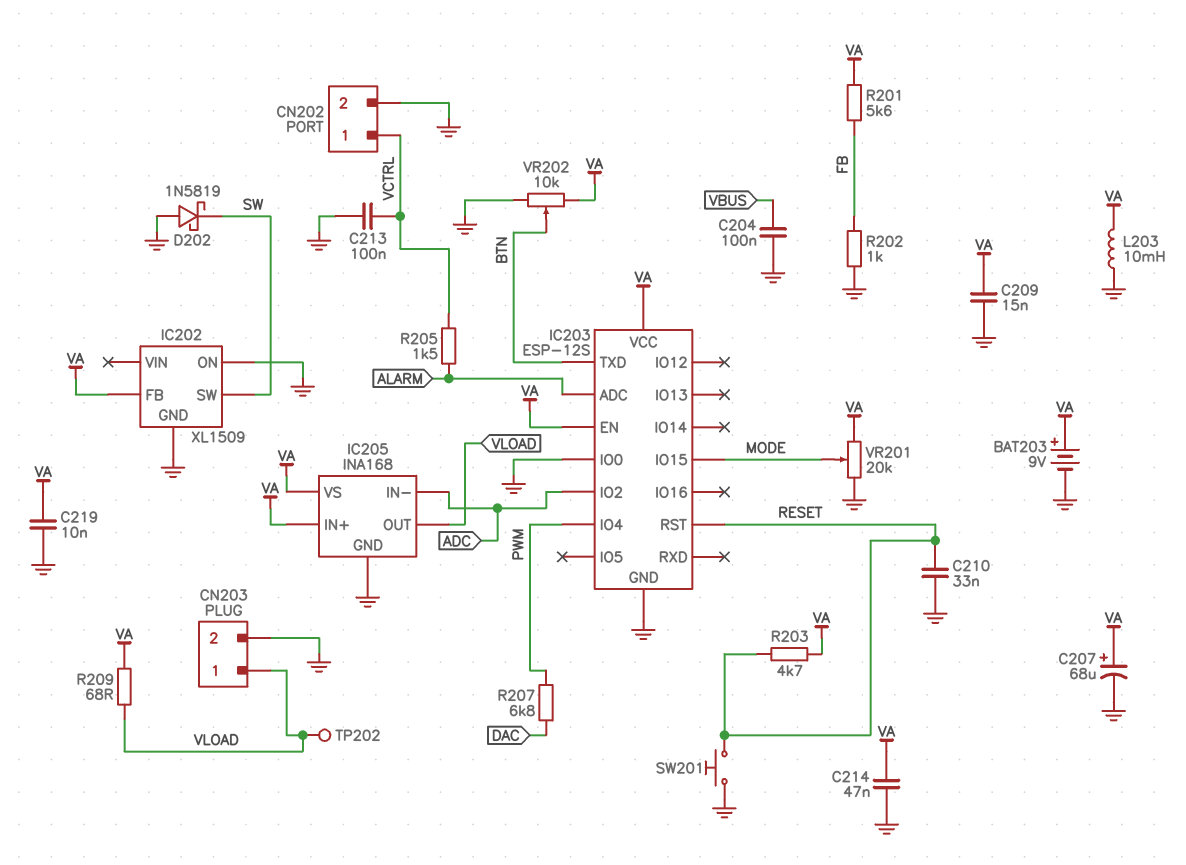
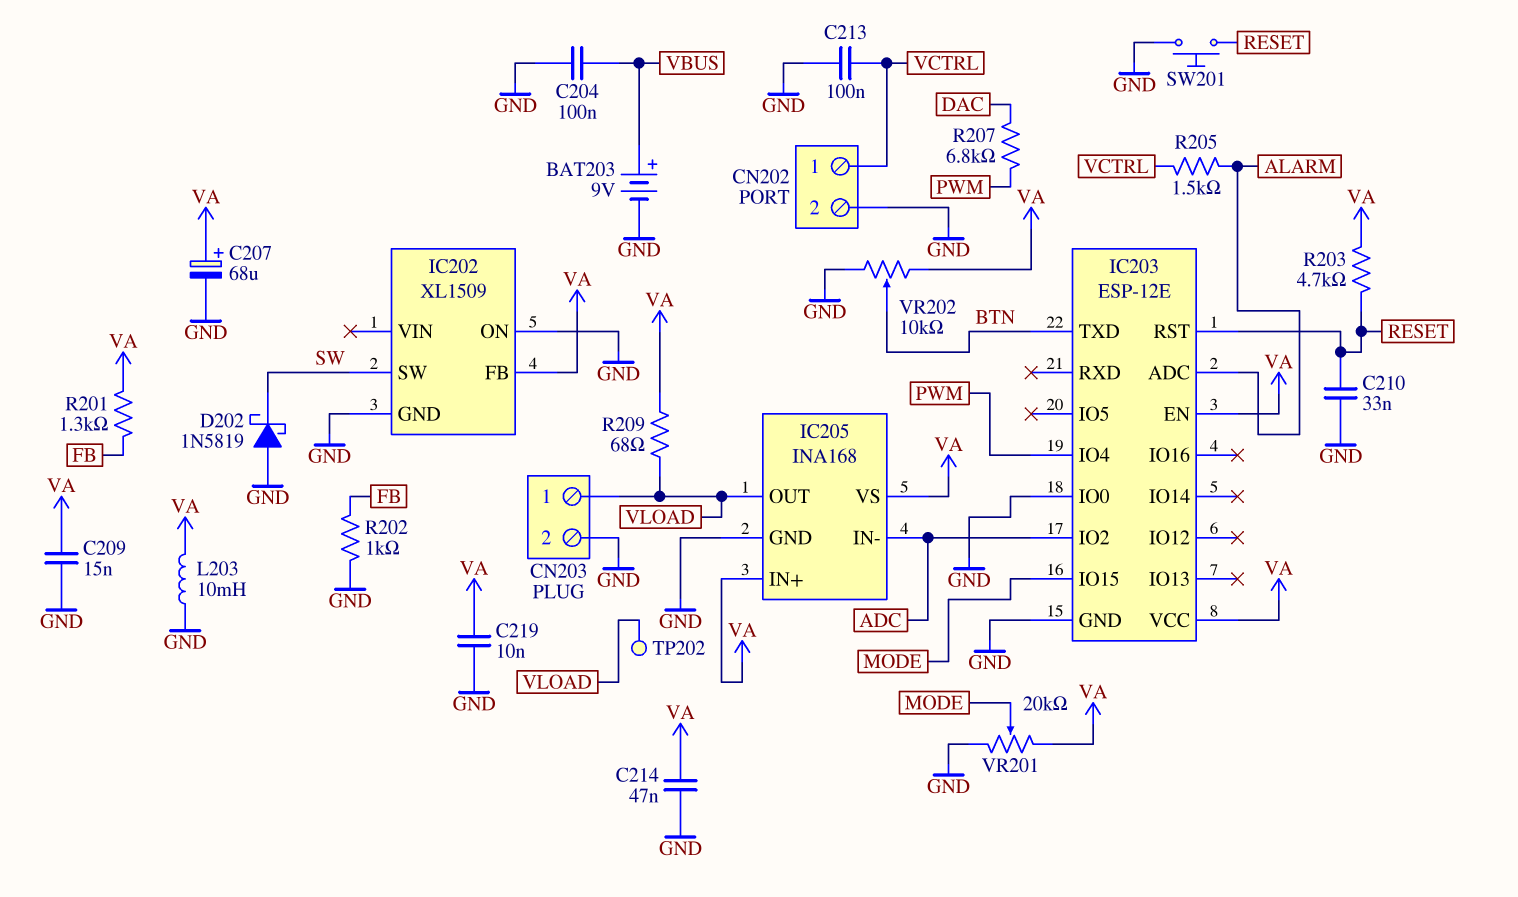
BAT203: 9V (plus VA, minus GND) -> 9V (plus VBUS, minus GND)
IC203: ESP-12S -> ESP-12E
R201: 5.6k (FB, VA) -> 1.3k (FB, VA)

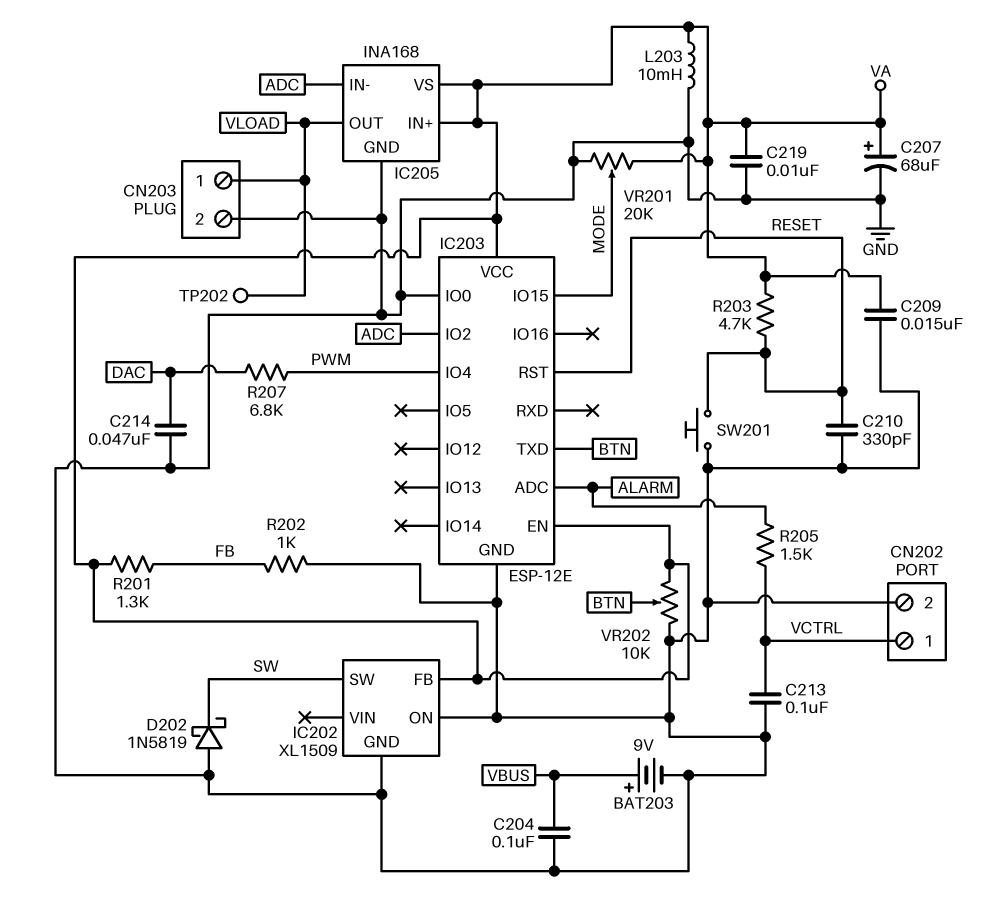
C210: 33nF (GND, RESET) -> 330pF (GND, RESET)
C214: 47nF (GND, VA) -> 47nF (DAC, GND)
R209: 68 (VA, VLOAD) -> none

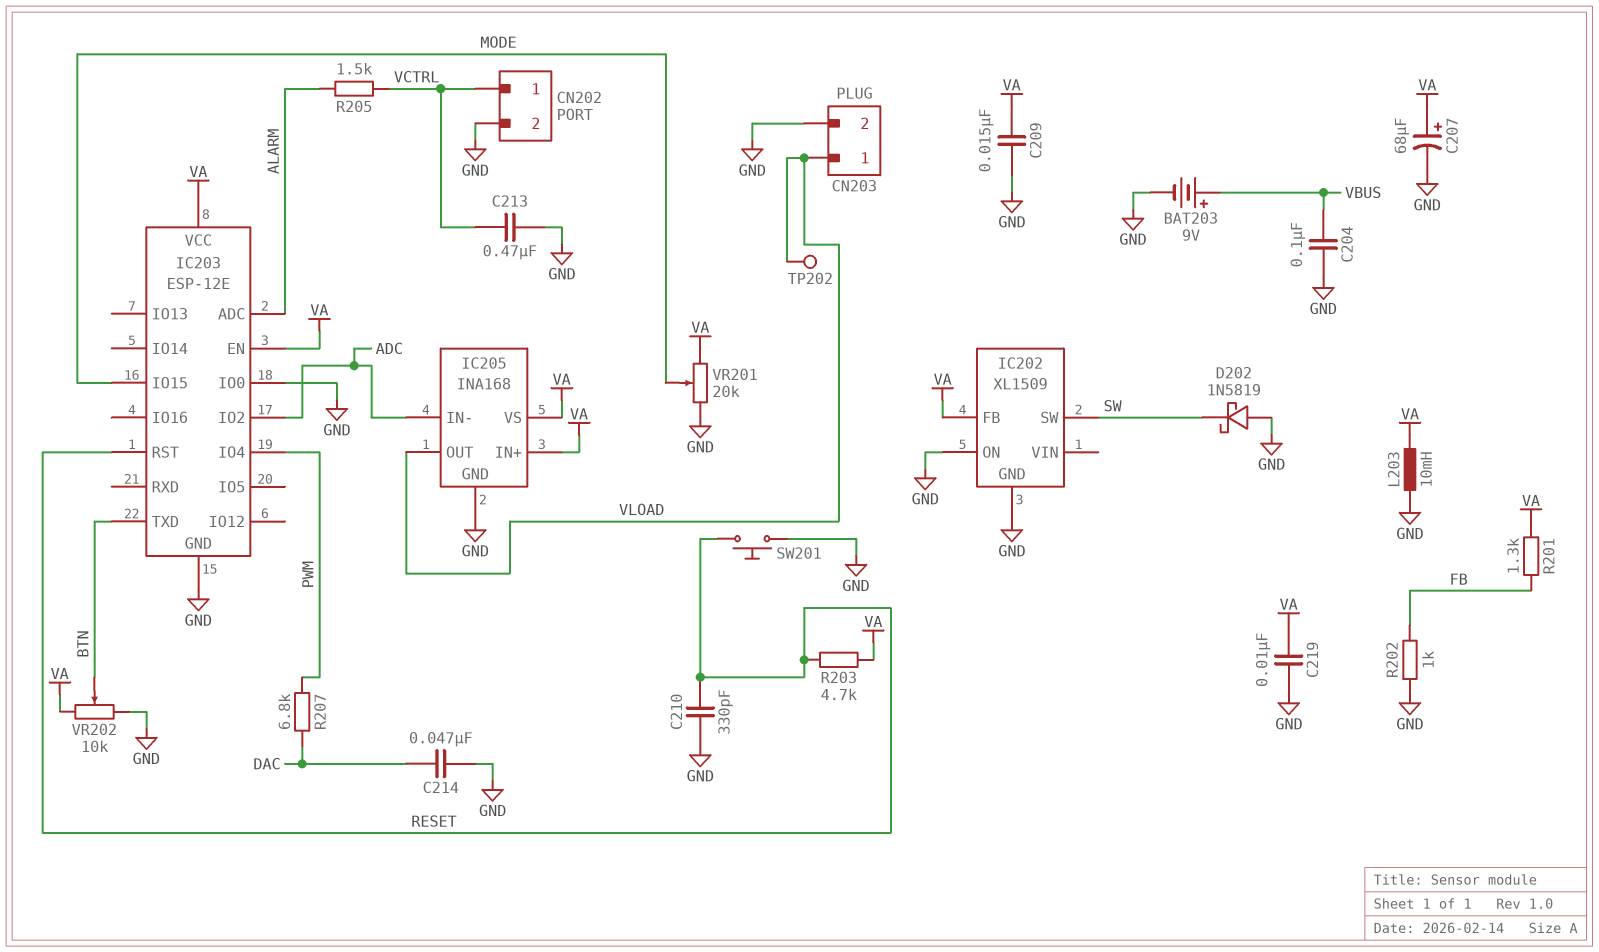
C213: 100nF (GND, VCTRL) -> 470nF (GND, VCTRL)

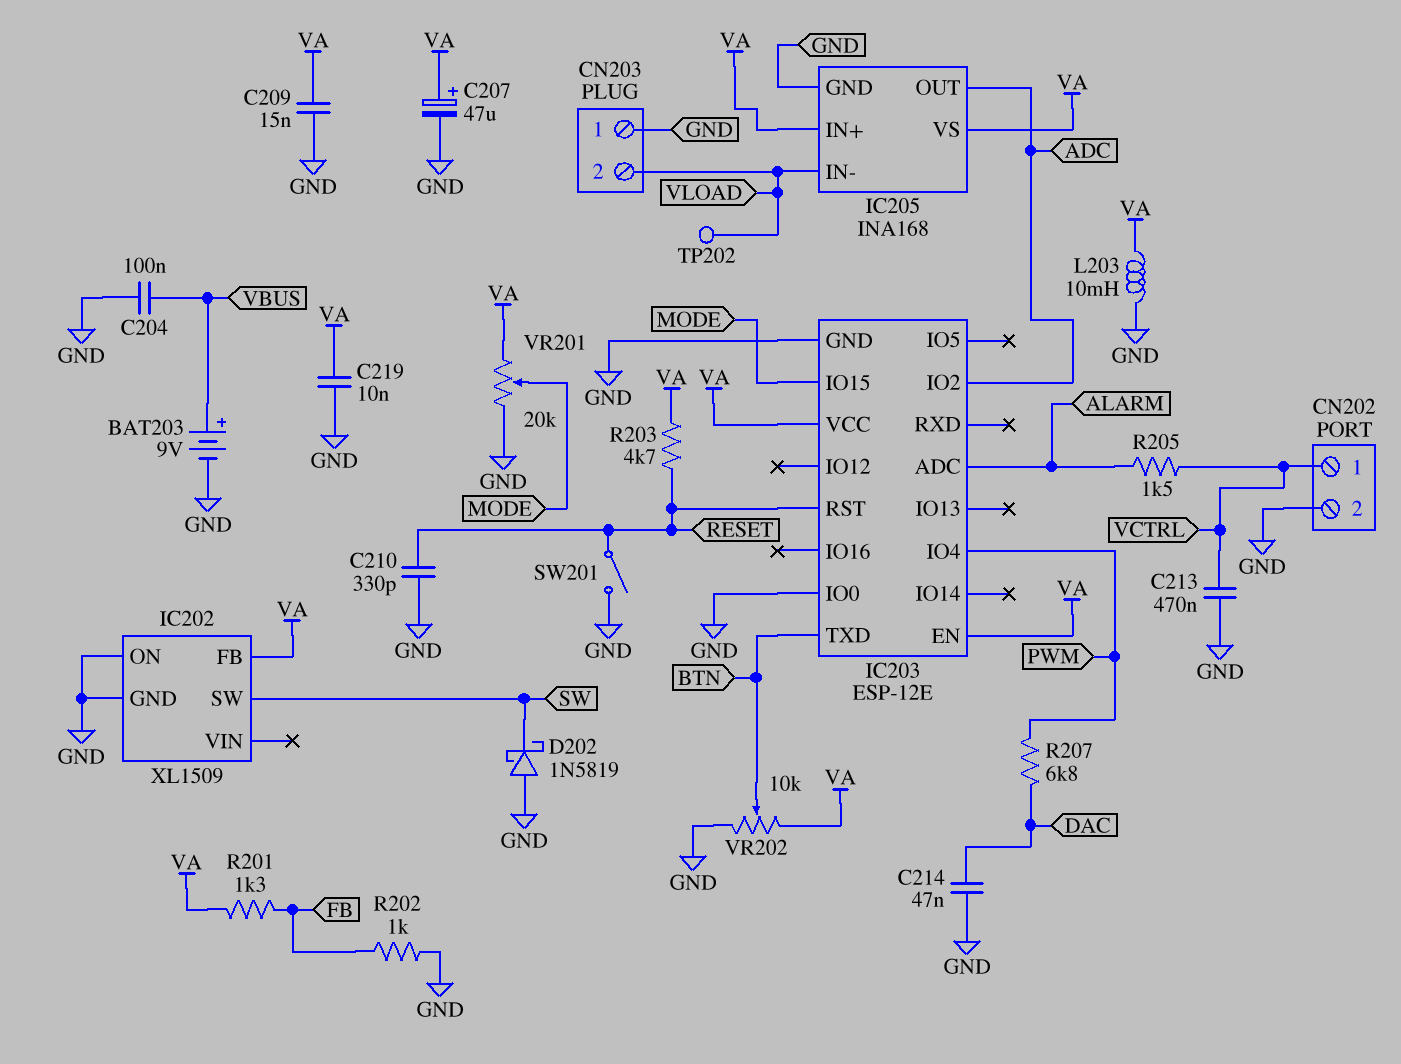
C207: 68uF (plus VA, minus GND) -> 47uF (plus VA, minus GND)
CN203 pin 1: VLOAD -> GND
CN203 pin 2: GND -> VLOAD
IC205 pin IN-: ADC -> VLOAD
IC205 pin OUT: VLOAD -> ADC
SW201: button (GND, RESET) -> switch (GND, RESET)

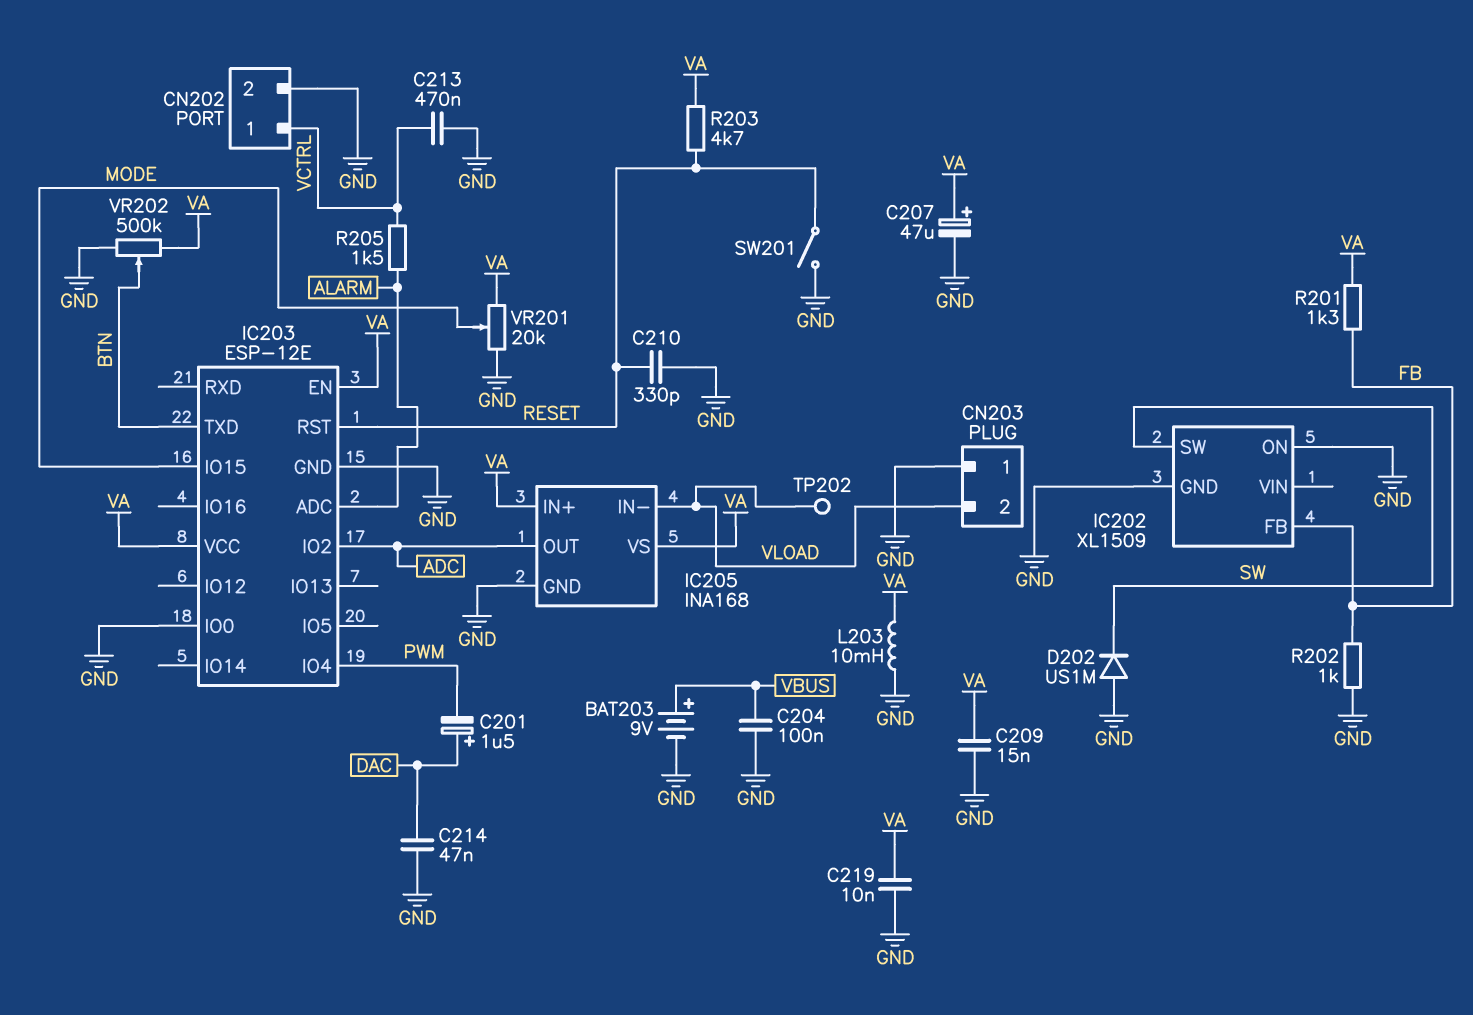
C201: none -> 1.5uF (plus DAC, minus PWM)
D202: schottky 1N5819 (A GND, K SW) -> diode US1M (A GND, K SW)
IC202 pin FB: VA -> FB
R207: 6.8k (DAC, PWM) -> none
VR202: 10k (GND, VA, wiper BTN) -> 500k (GND, VA, wiper BTN)

